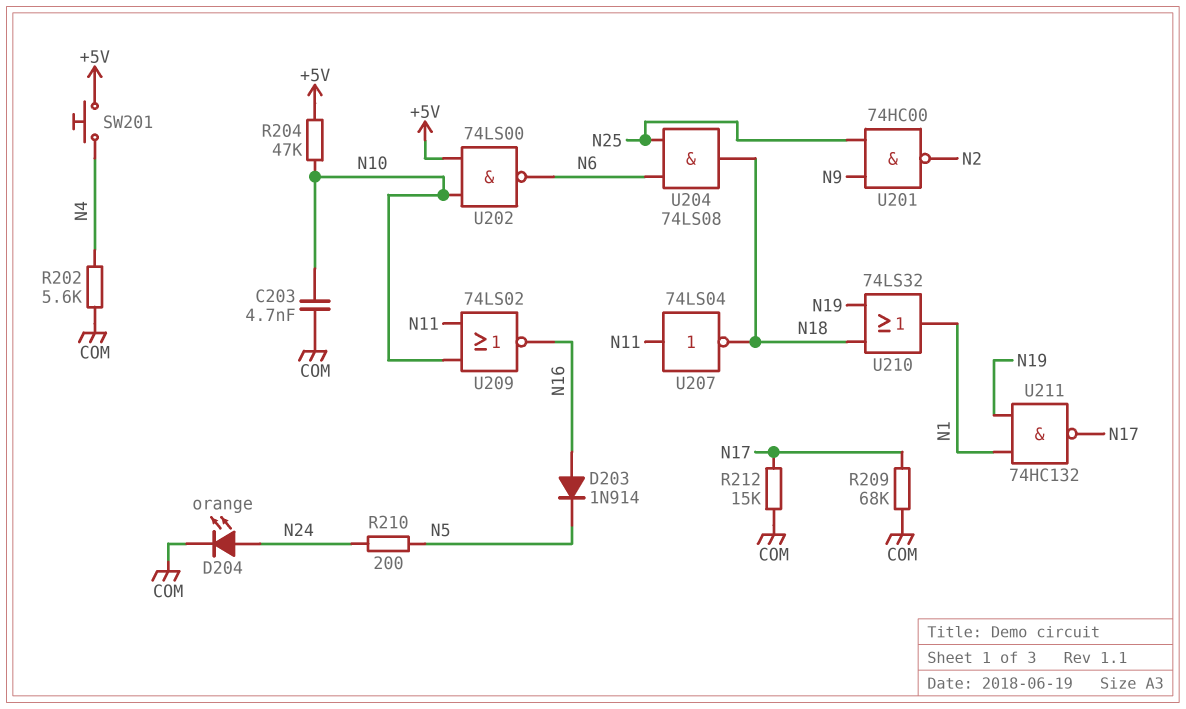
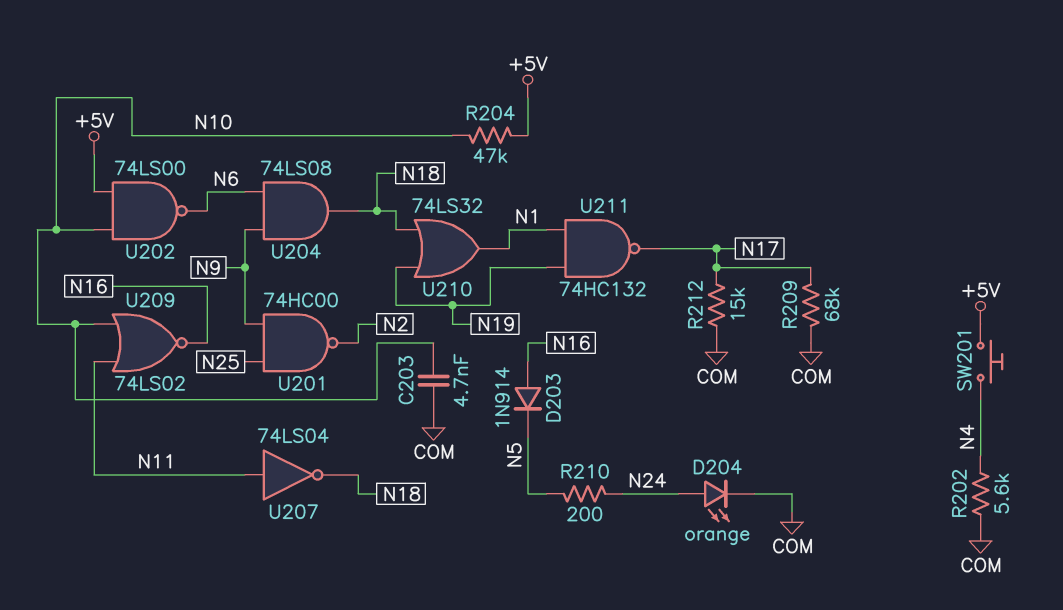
U204: AND 74LS08 (in N6, in N25, out N18) -> AND 74LS08 (in N6, in N9, out N18)

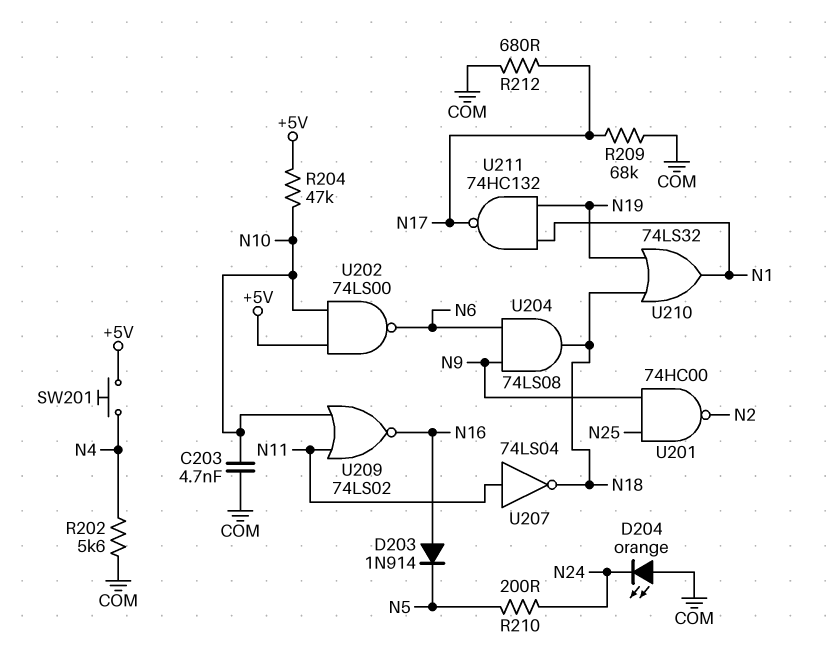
D204: LED orange (A N24, K COM) -> LED orange (A COM, K N24)
R212: 15k (COM, N17) -> 680 (COM, N17)

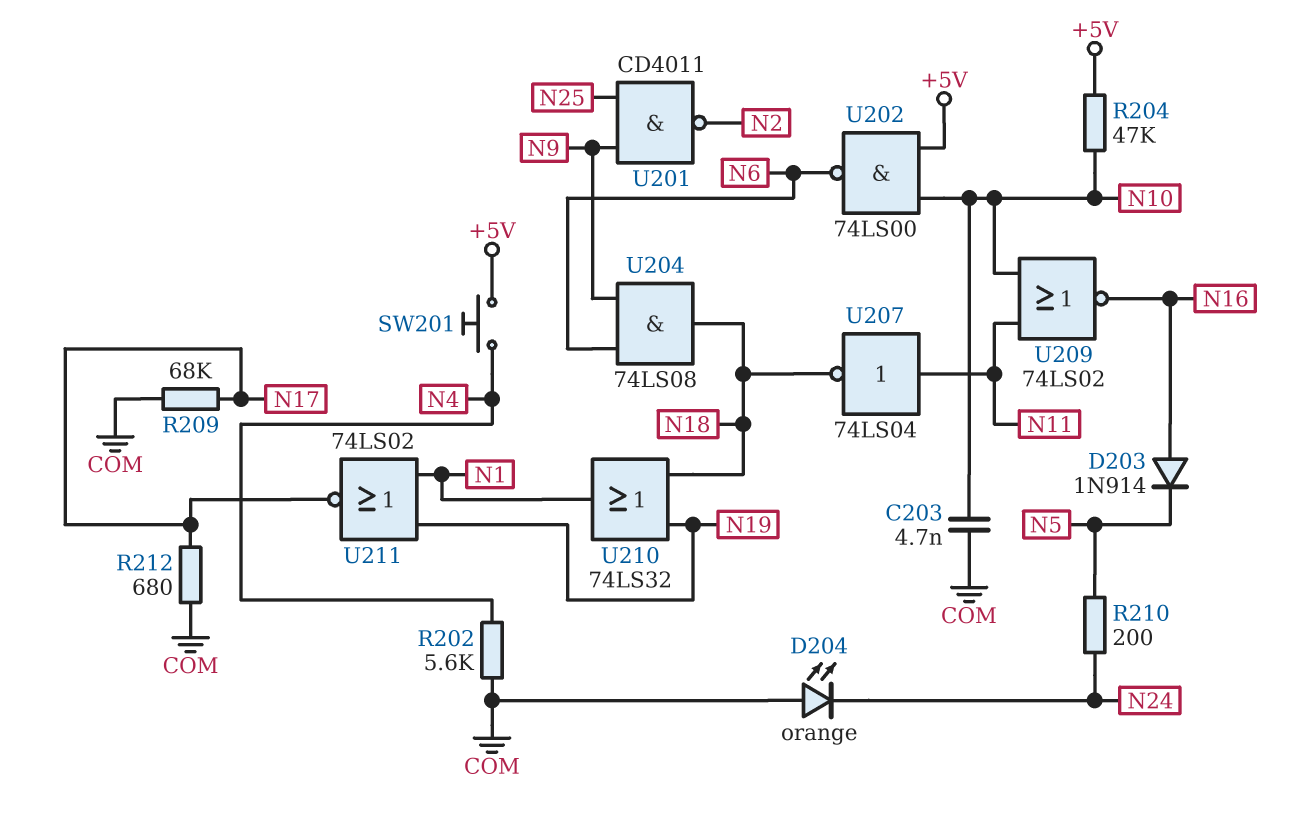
U201: NAND 74HC00 (in N9, in N25, out N2) -> NAND CD4011 (in N9, in N25, out N2)
U211: NAND 74HC132 (in N1, in N19, out N17) -> NOR 74LS02 (in N1, in N19, out N17)

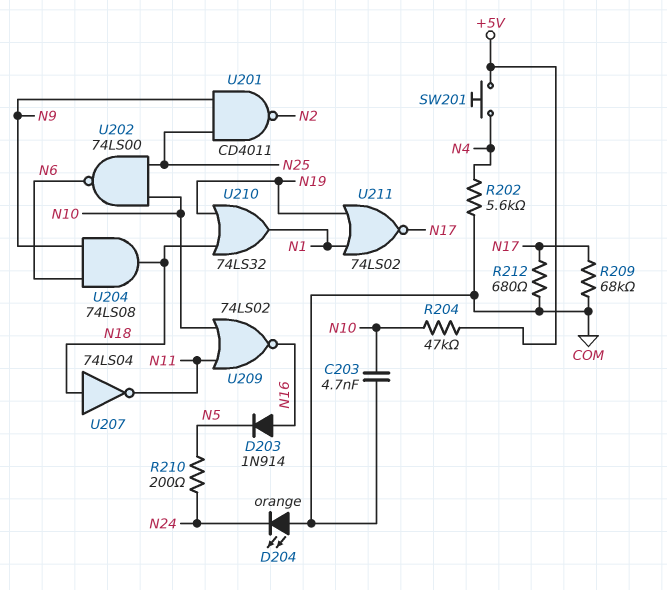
U202: NAND 74LS00 (in +5V, in N10, out N6) -> NAND 74LS00 (in N10, in N25, out N6)
U207: NOT 74LS04 (in N11, out N18) -> NOT 74LS04 (in N18, out N11)

